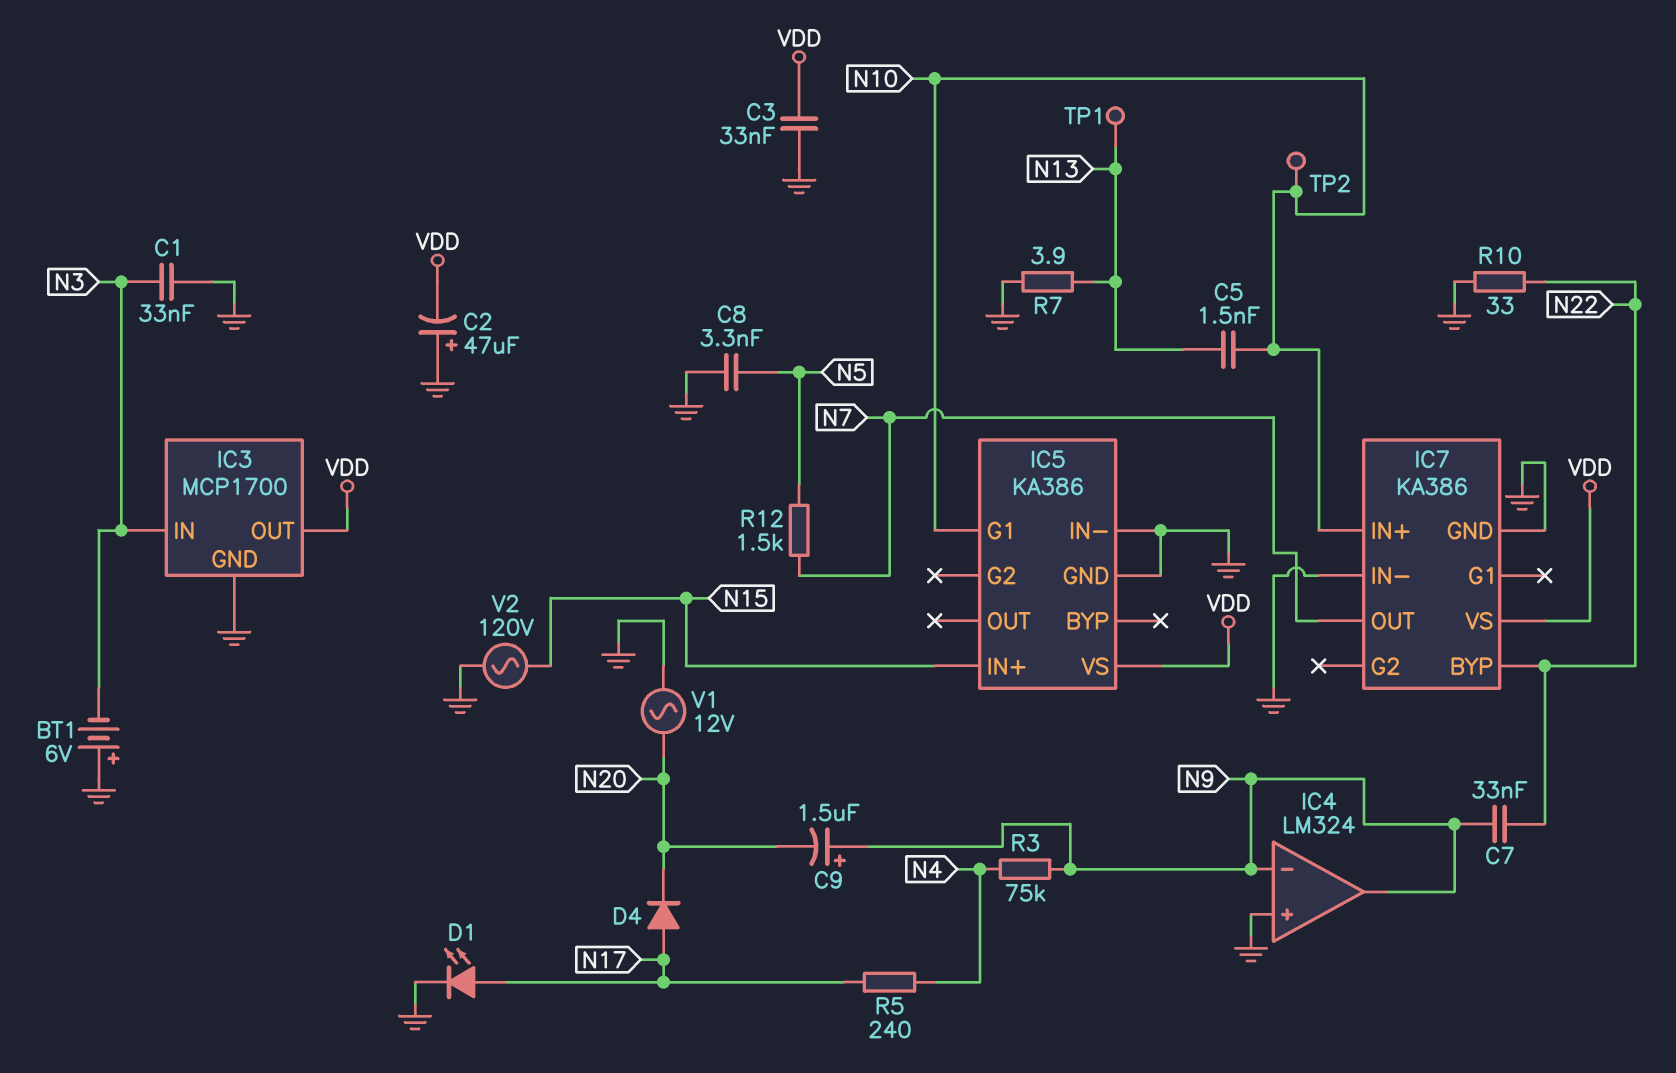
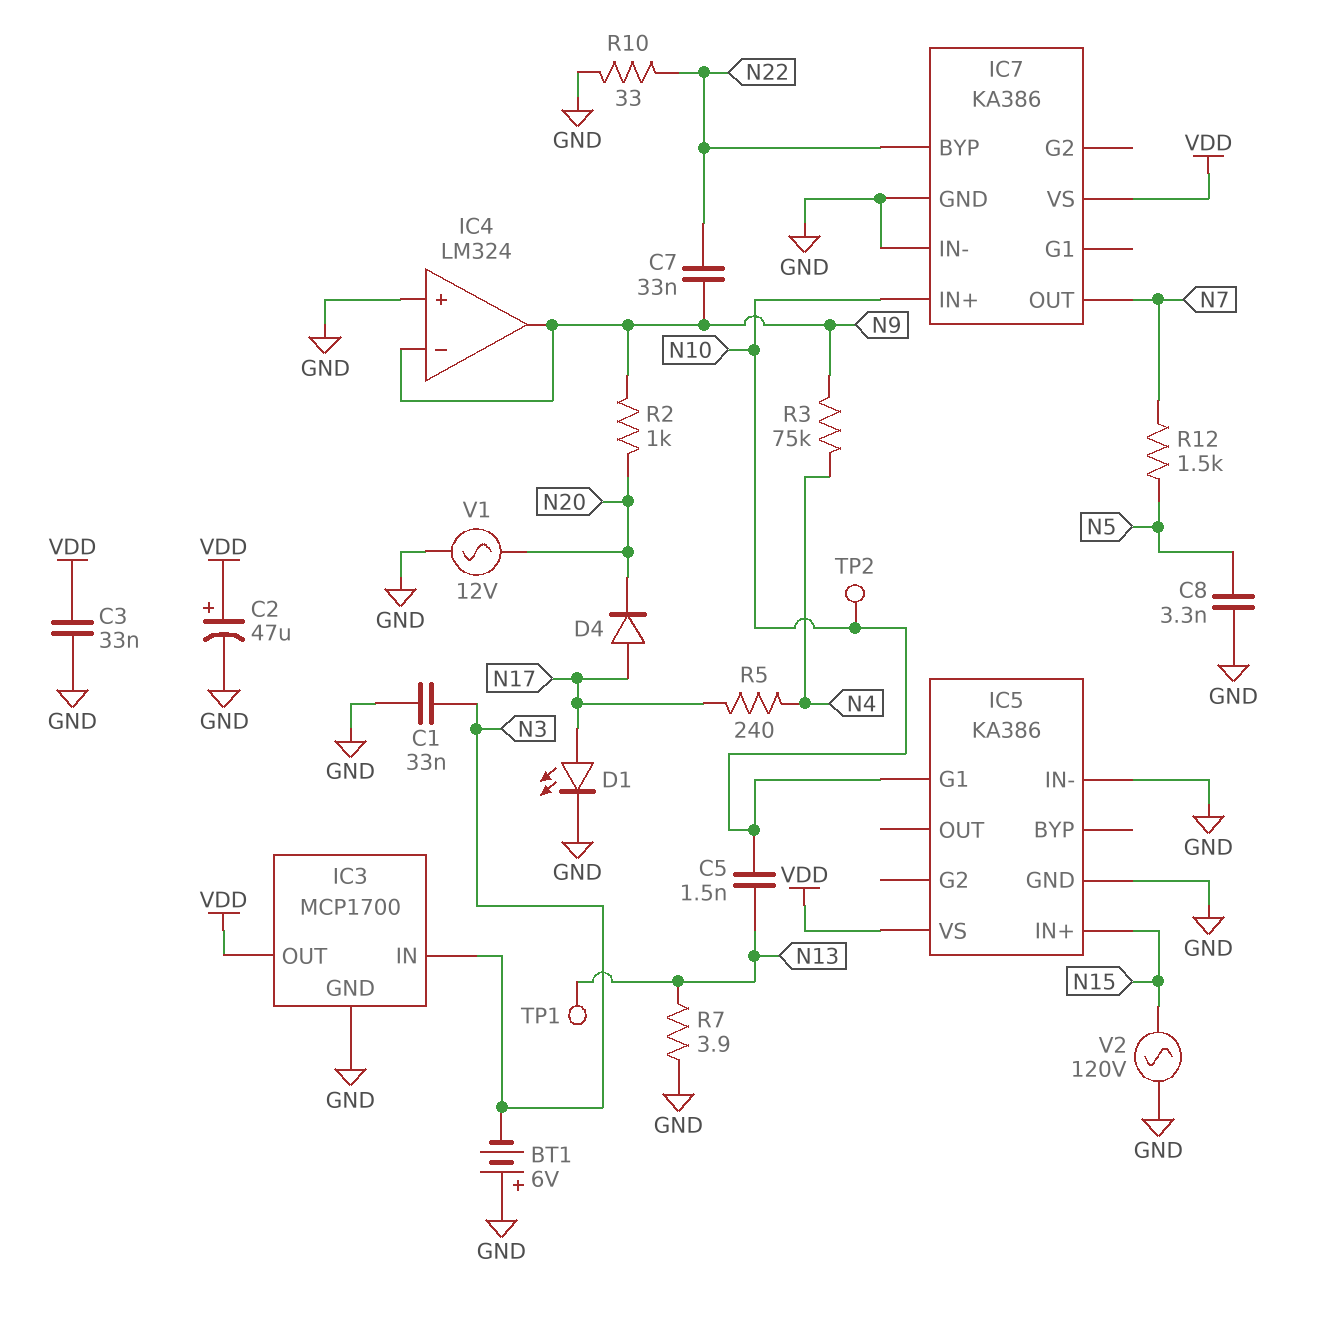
C2: 47uF (plus GND, minus VDD) -> 47uF (plus VDD, minus GND)
C9: 1.5uF (plus N9, minus N20) -> none
R2: none -> 1k (N9, N20)

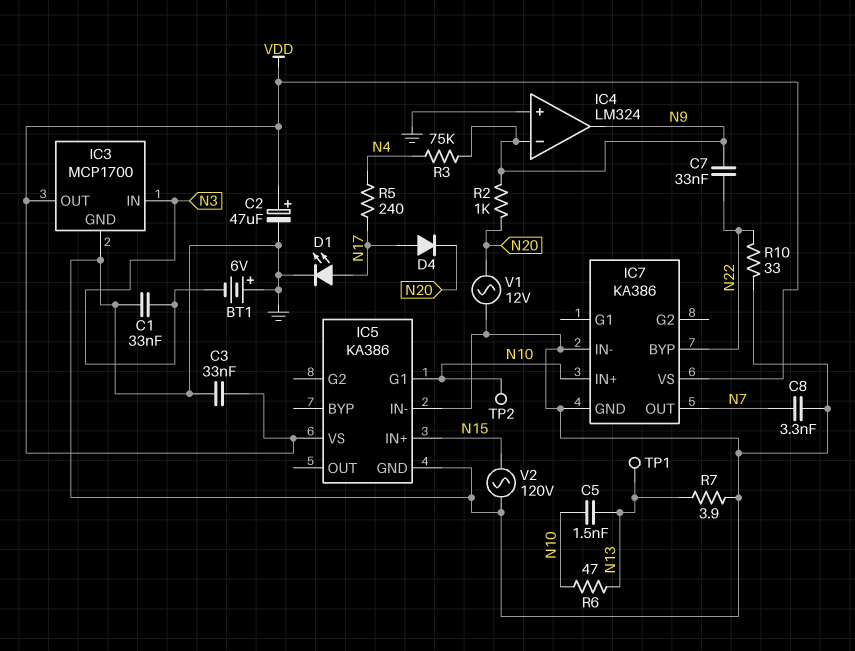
C8: 3.3nF (GND, N5) -> 3.3nF (GND, N7)
R6: none -> 47 (N10, N13)
R12: 1.5k (N5, N7) -> none

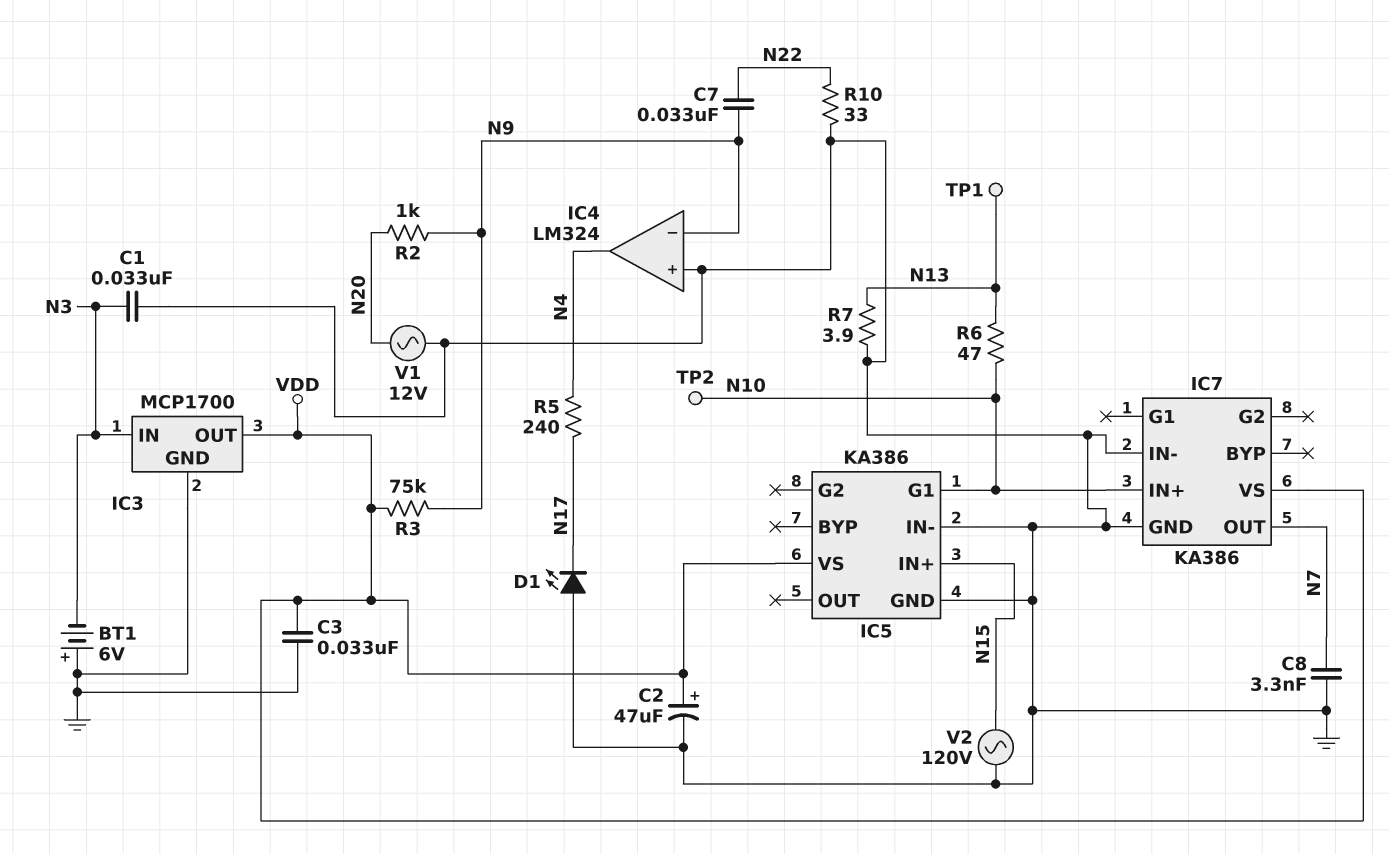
C5: 1.5nF (N10, N13) -> none
D1: LED (A N17, K GND) -> LED (A GND, K N17)
D4: diode (A N17, K N20) -> none
IC4 pin out: N9 -> N4
IC7 pin BYP: N22 -> none
R3: 75k (N4, N9) -> 75k (N9, VDD)

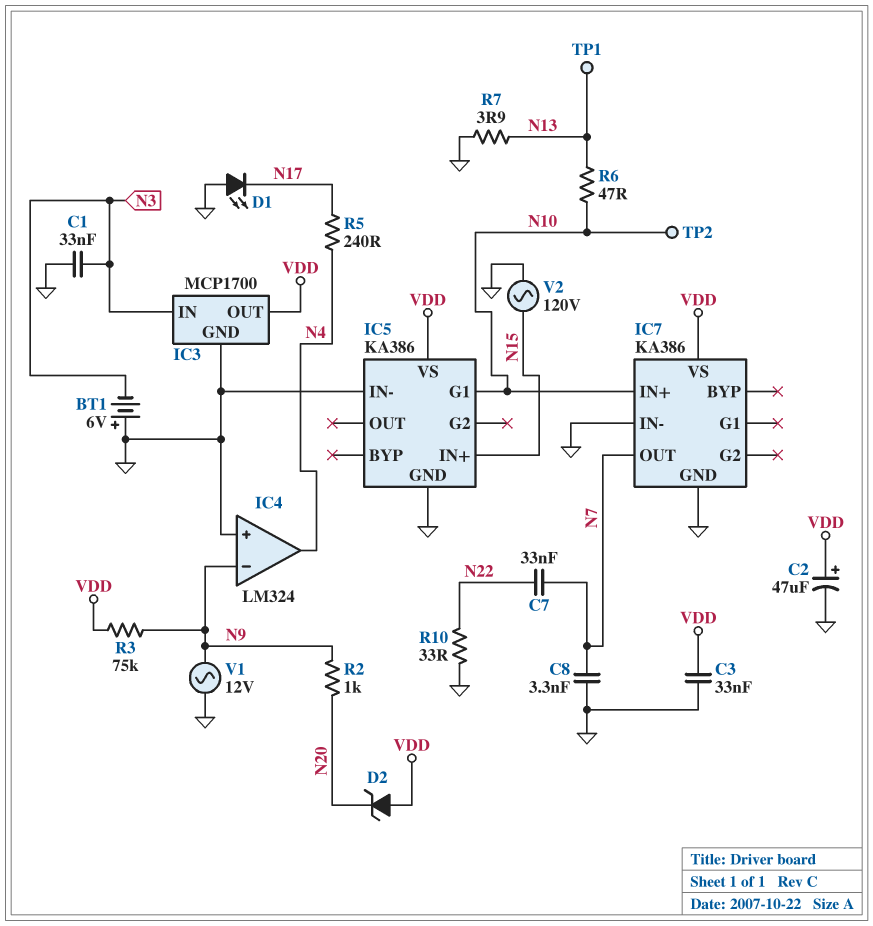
C7: 33nF (N9, N22) -> 33nF (N7, N22)
D2: none -> zener (A VDD, K N20)
V1: AC 12V (GND, N20) -> AC 12V (GND, N9)

